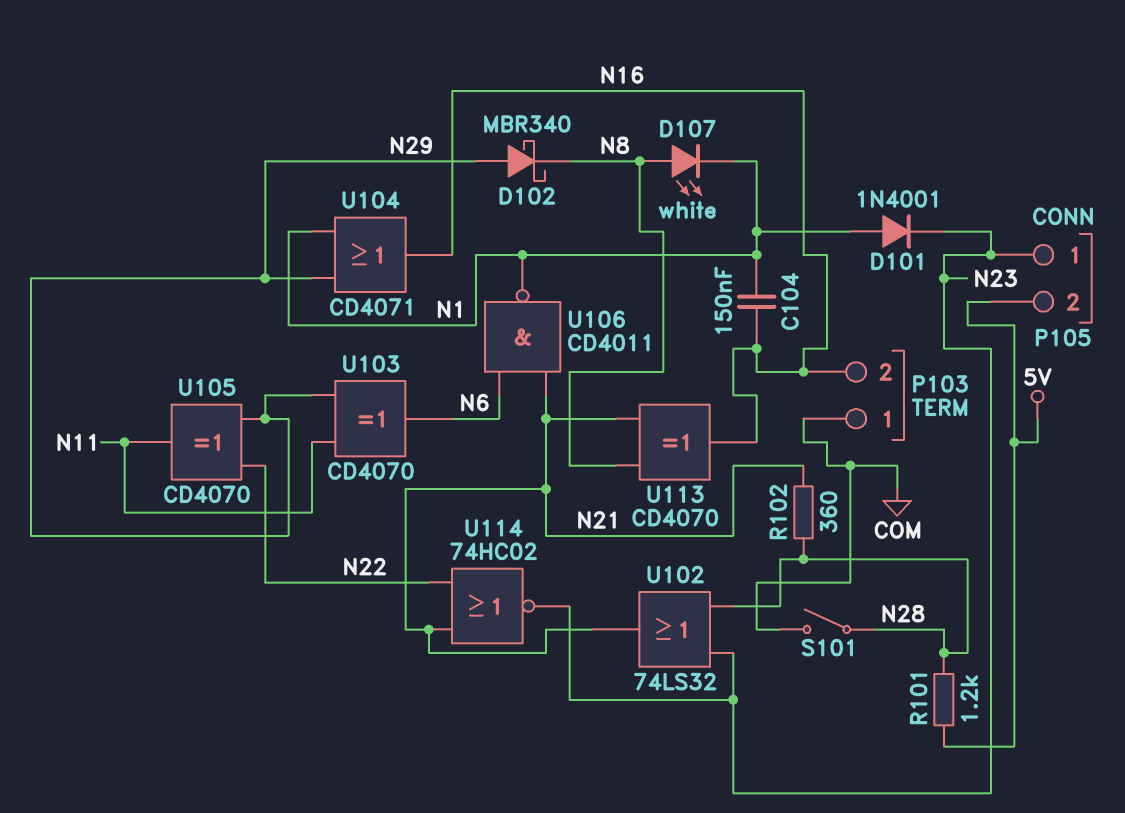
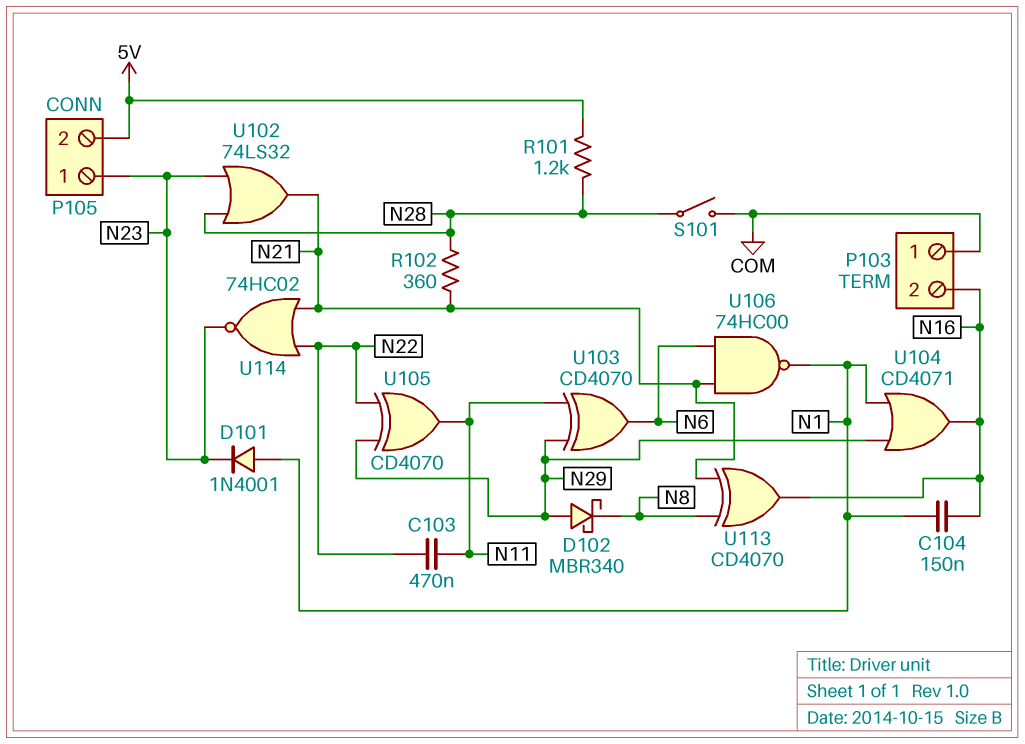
C103: none -> 470nF (N11, N22)
D107: LED white (A N8, K N1) -> none
U106: NAND CD4011 (in N6, in N21, out N1) -> NAND 74HC00 (in N6, in N21, out N1)

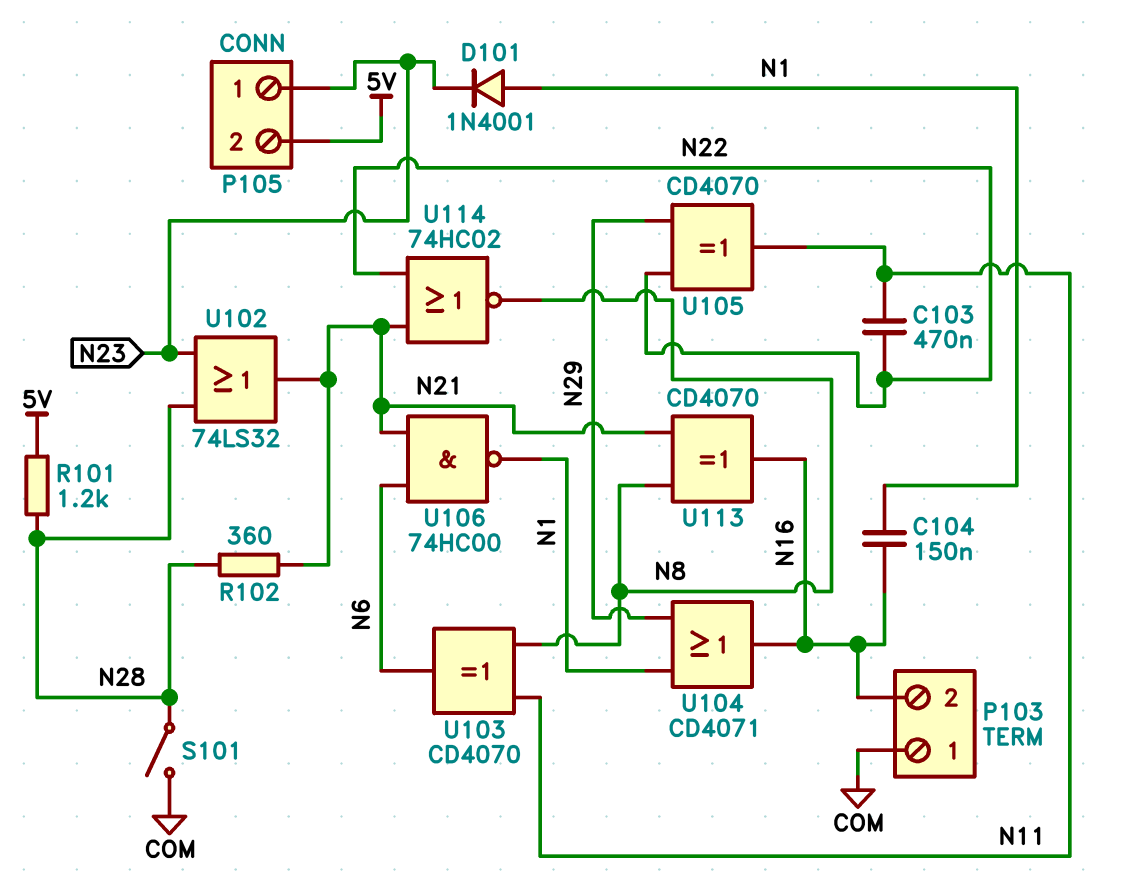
D102: schottky MBR340 (A N29, K N8) -> none
U103: XOR CD4070 (in N11, in N29, out N6) -> XOR CD4070 (in N8, in N11, out N6)
U114: NOR 74HC02 (in N21, in N22, out N23) -> NOR 74HC02 (in N21, in N22, out N8)

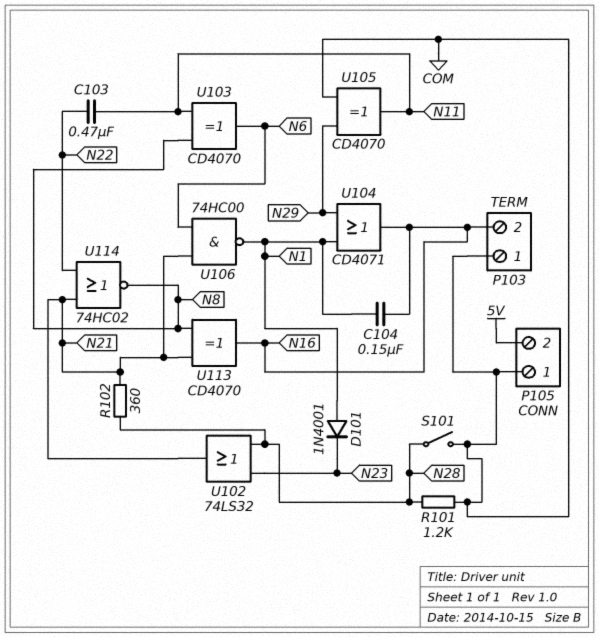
P105 pin 1: N23 -> COM
R101: 1.2k (5V, N28) -> 1.2k (COM, N28)
U105: XOR CD4070 (in N22, in N29, out N11) -> XOR CD4070 (in COM, in N29, out N11)

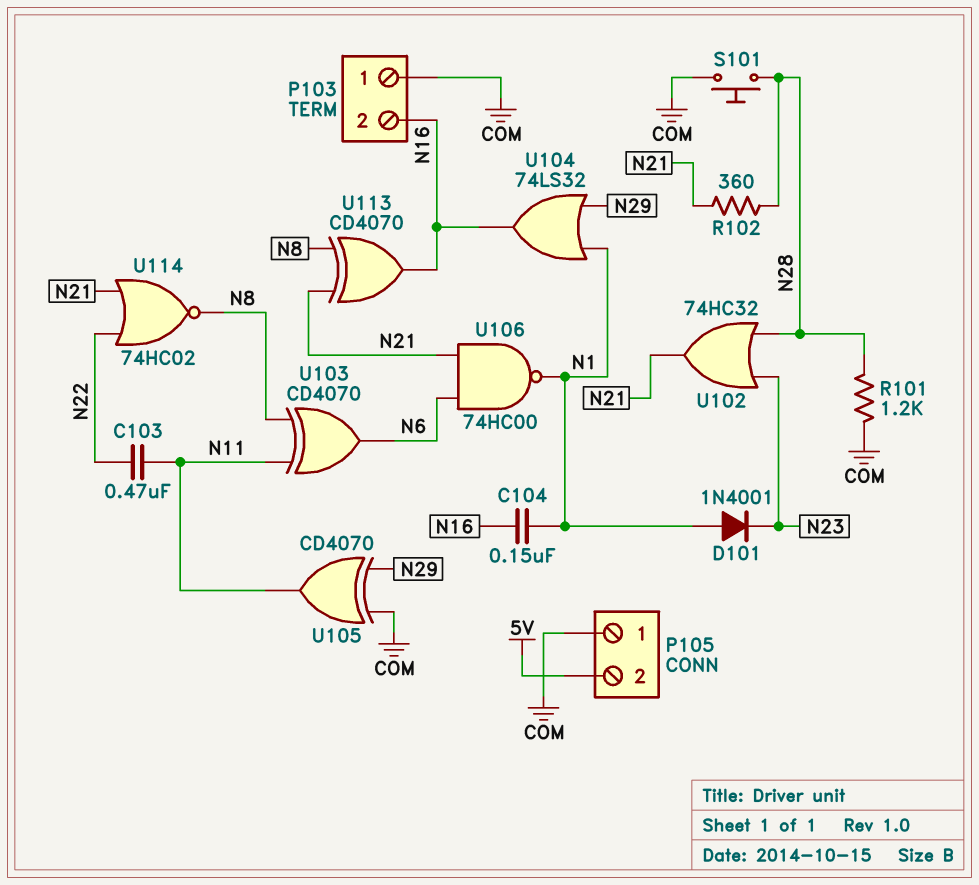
S101: switch (COM, N28) -> button (COM, N28)
U102: OR 74LS32 (in N23, in N28, out N21) -> OR 74HC32 (in N23, in N28, out N21)
U104: OR CD4071 (in N1, in N29, out N16) -> OR 74LS32 (in N1, in N29, out N16)

